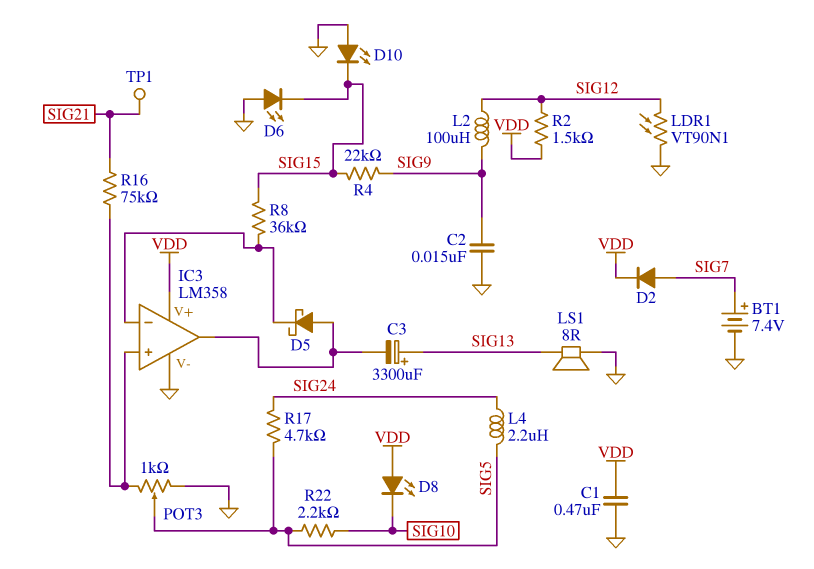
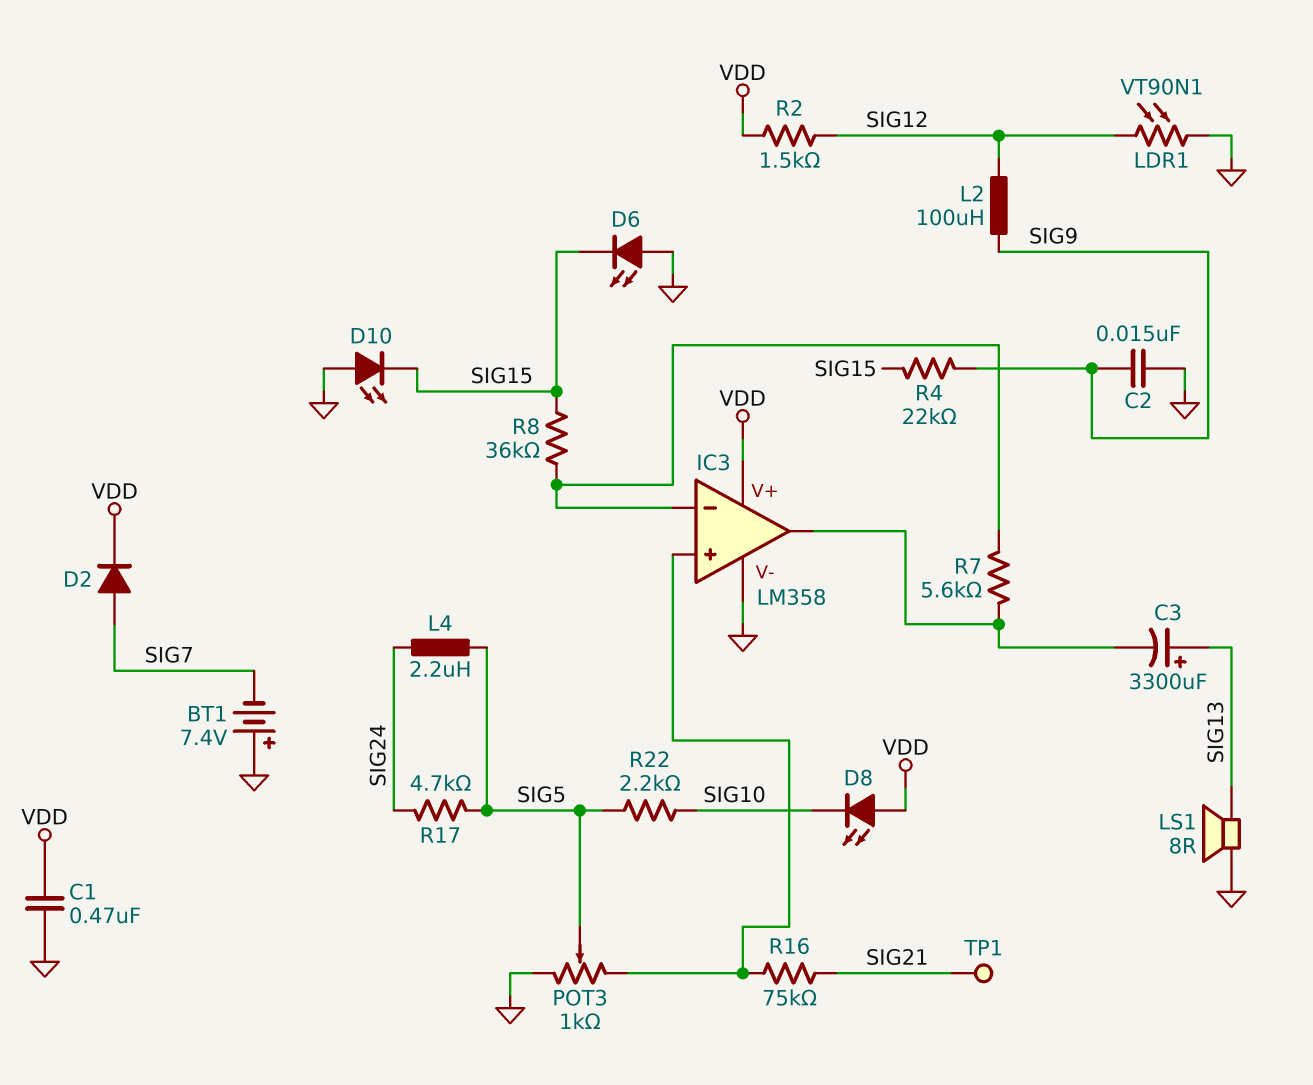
BT1: 7.4V (plus SIG7, minus GND) -> 7.4V (plus GND, minus SIG7)
D5: schottky (A IC3/out, K IC3/in-) -> none
R7: none -> 5.6k (IC3/in-, IC3/out)

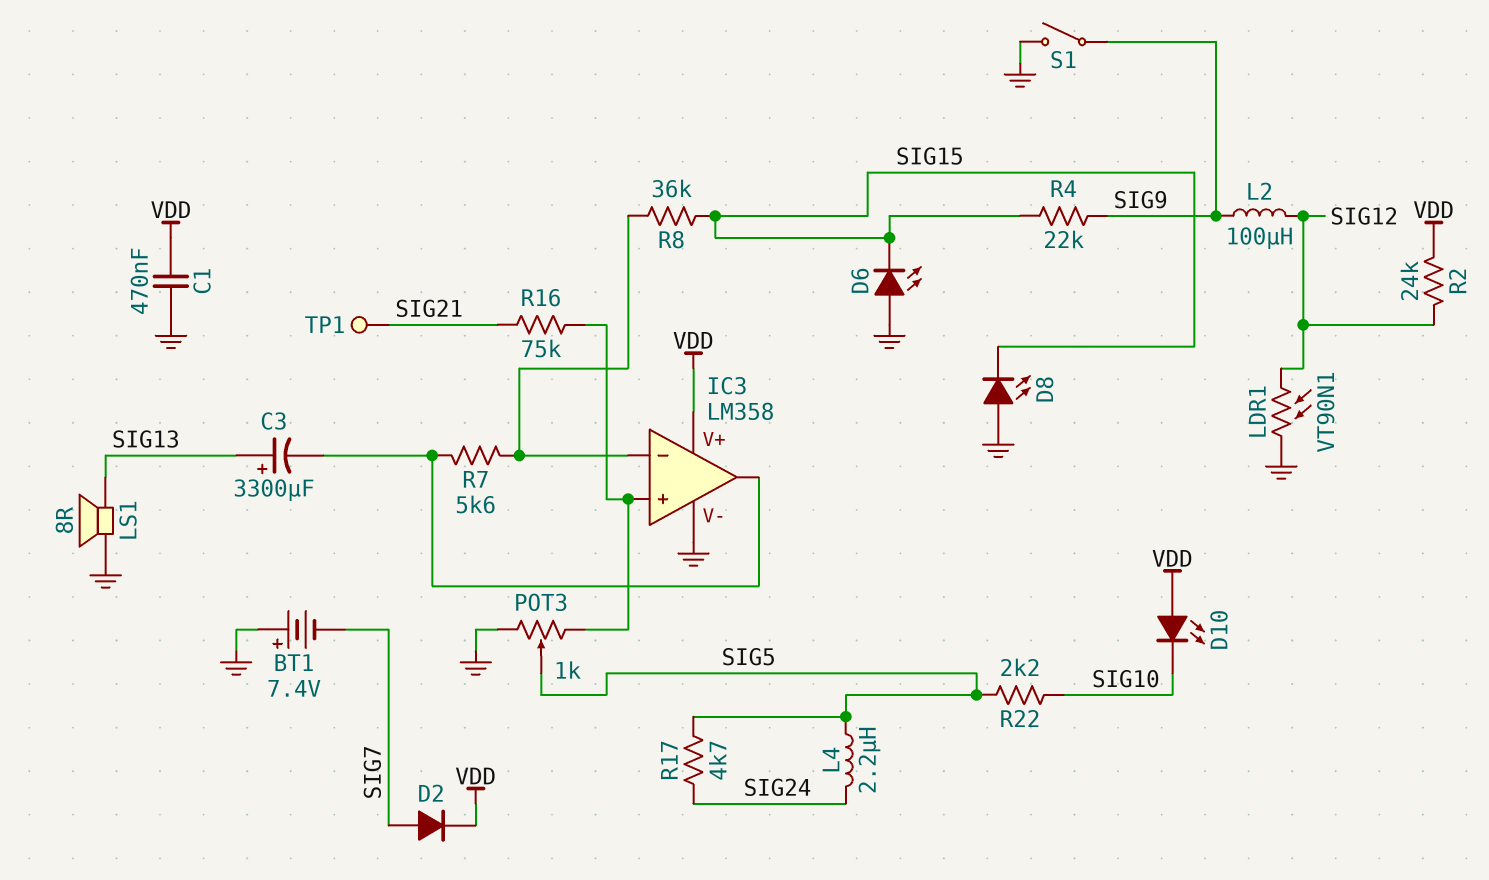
C2: 15nF (GND, SIG9) -> none
D8: LED (A VDD, K SIG10) -> LED (A GND, K SIG15)
D10: LED (A GND, K SIG15) -> LED (A VDD, K SIG10)
R2: 1.5k (SIG12, VDD) -> 24k (SIG12, VDD)
S1: none -> switch (GND, SIG9)

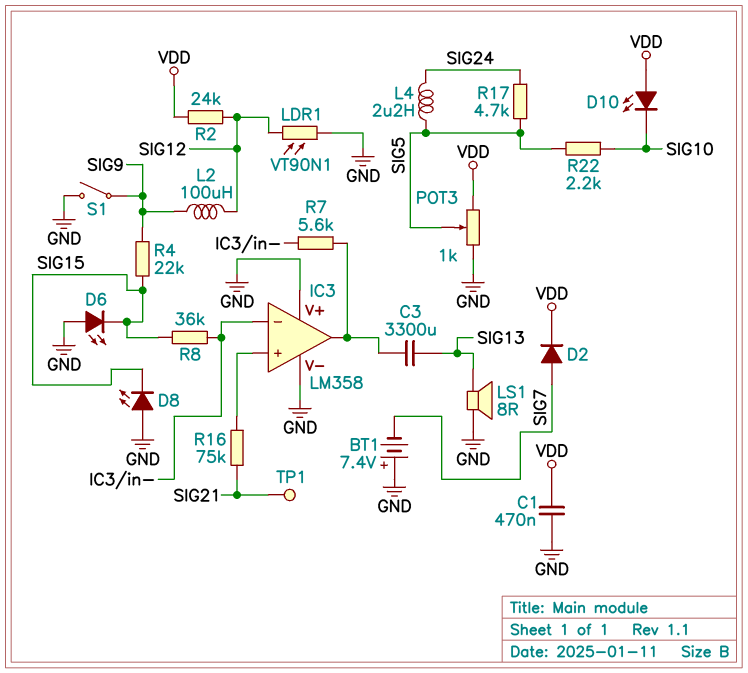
C3: 3300uF (plus SIG13, minus IC3/out) -> 3300uF (IC3/out, SIG13)
IC3 pin V+: VDD -> GND
POT3: 1k (GND, IC3/in+, wiper SIG5) -> 1k (GND, VDD, wiper SIG5)

